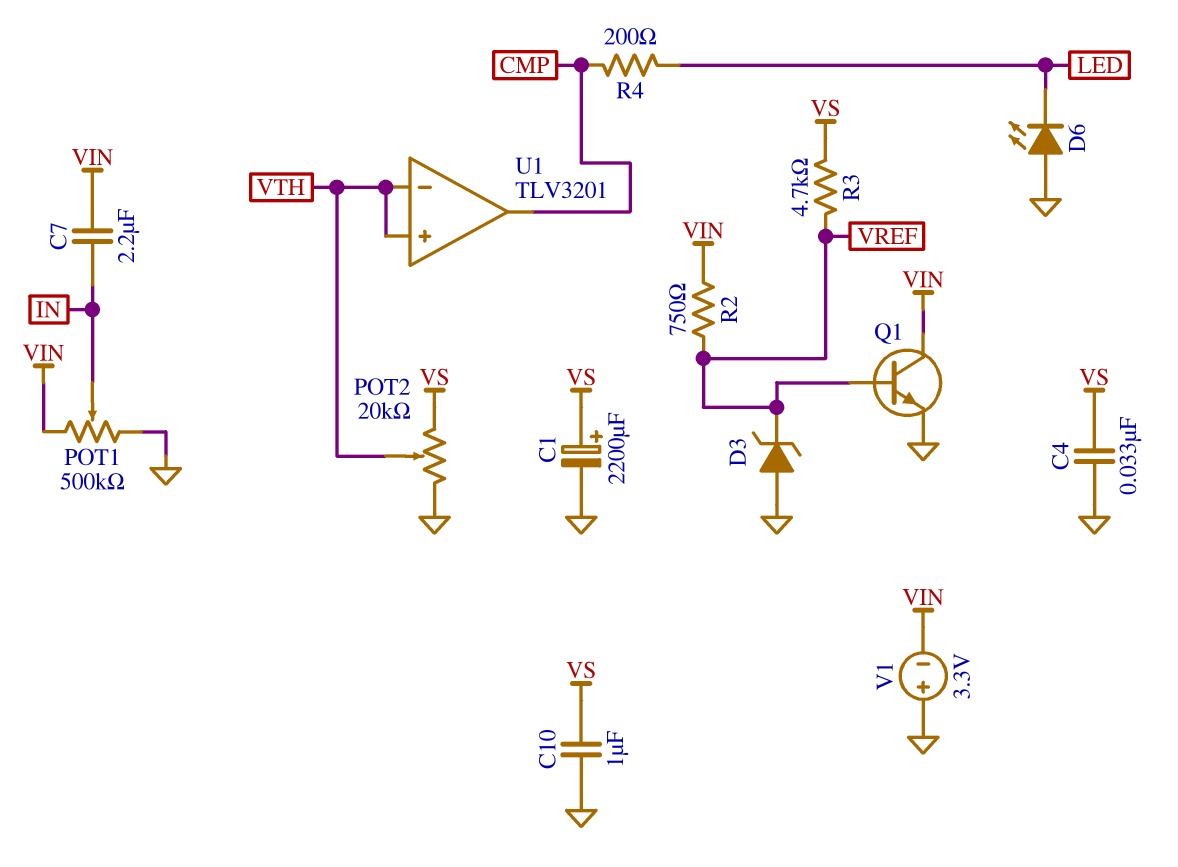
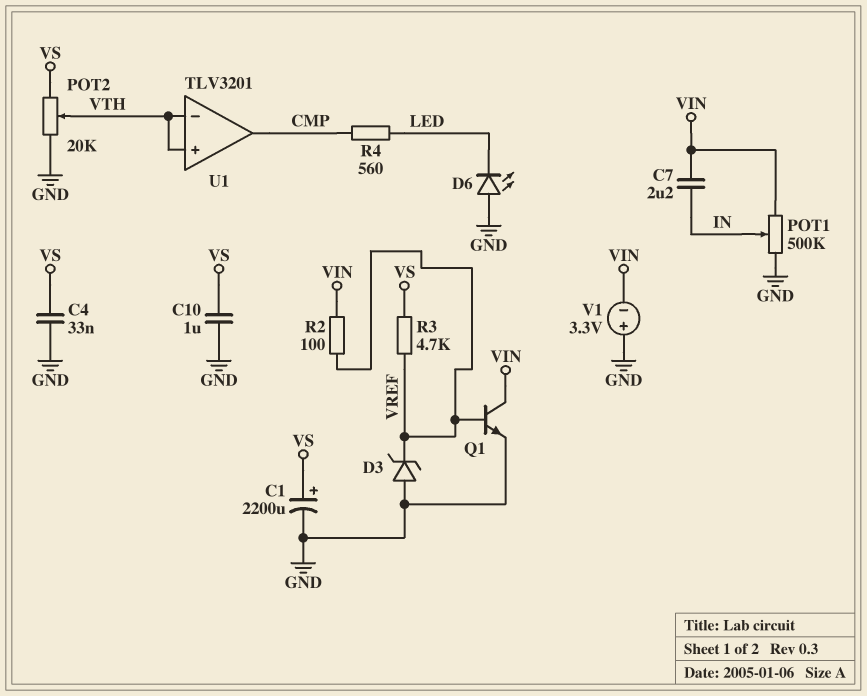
R2: 750 (VIN, VREF) -> 100 (VIN, VREF)
R4: 200 (CMP, LED) -> 560 (CMP, LED)

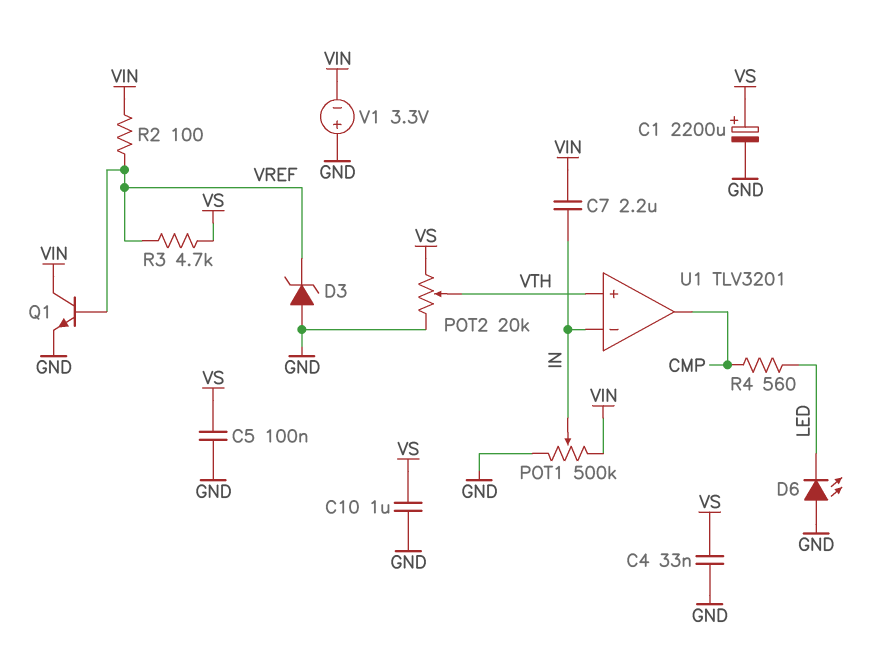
C5: none -> 100nF (GND, VS)
U1 pin in-: VTH -> IN

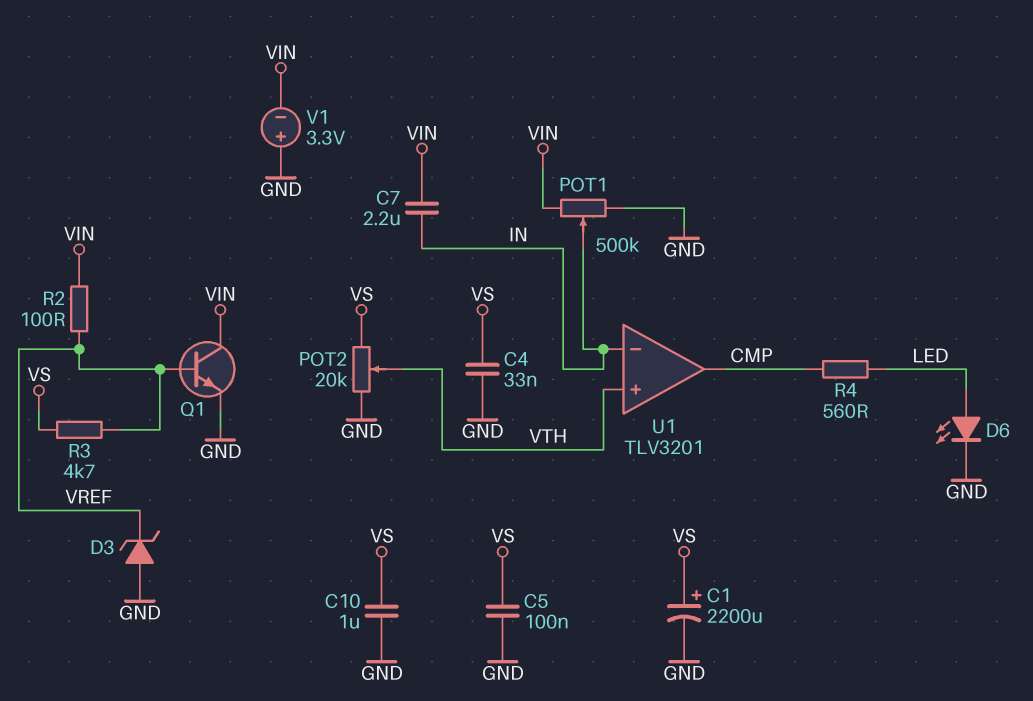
D6: LED (A GND, K LED) -> LED (A LED, K GND)

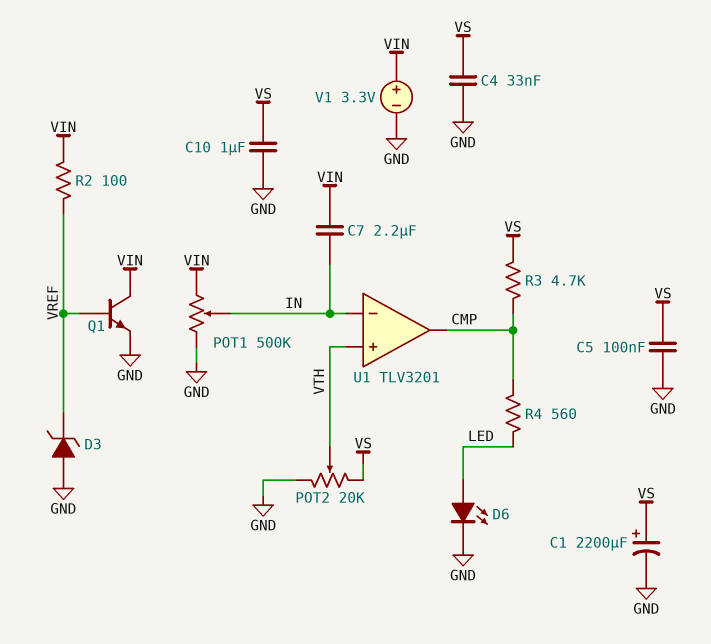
R3: 4.7k (VREF, VS) -> 4.7k (CMP, VS)
V1: 3.3V (plus GND, minus VIN) -> 3.3V (plus VIN, minus GND)

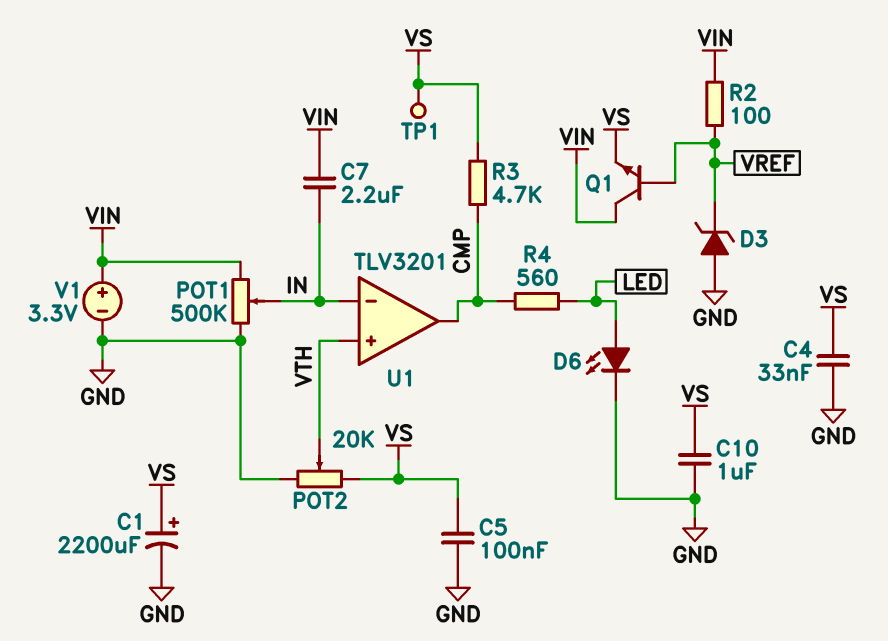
Q1: NPN (B VREF, C VIN, E GND) -> NPN (B VREF, C VIN, E VS)
TP1: none -> test point (VS)

